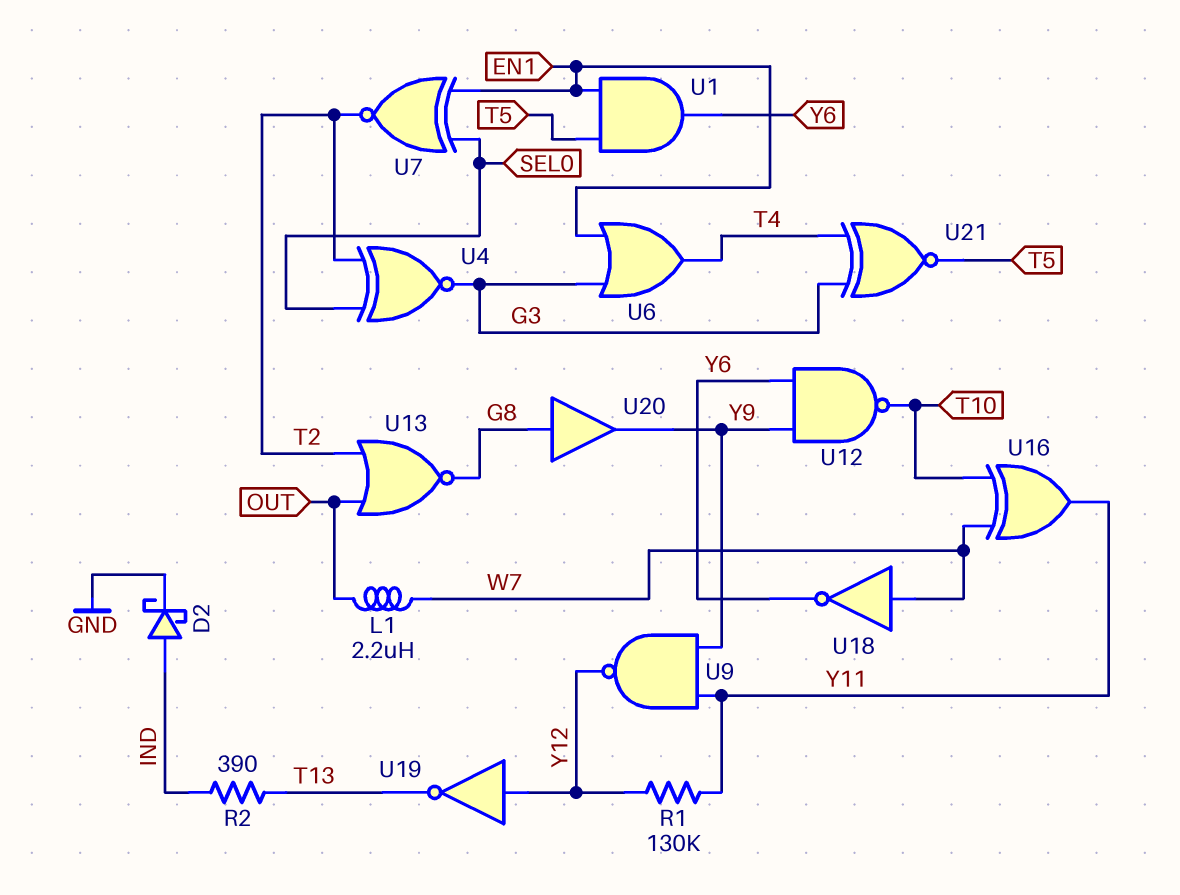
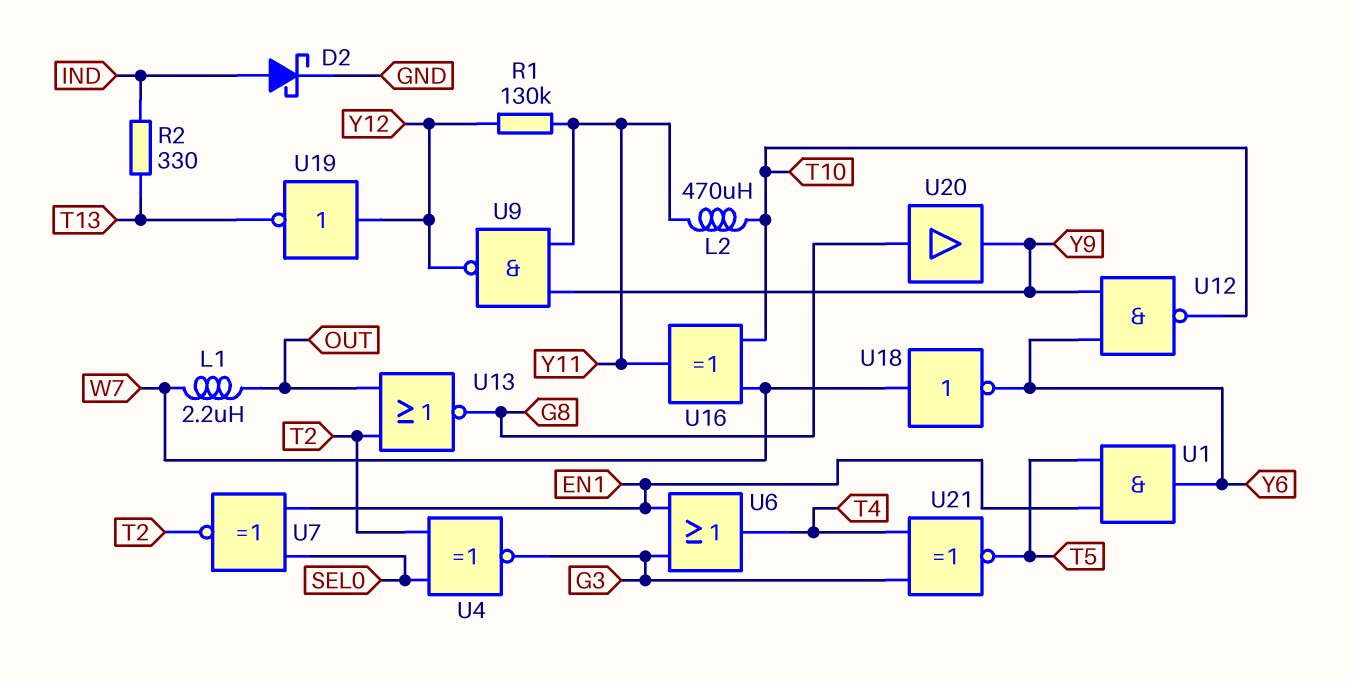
L2: none -> 470uH (T10, Y11)
R2: 390 (IND, T13) -> 330 (IND, T13)

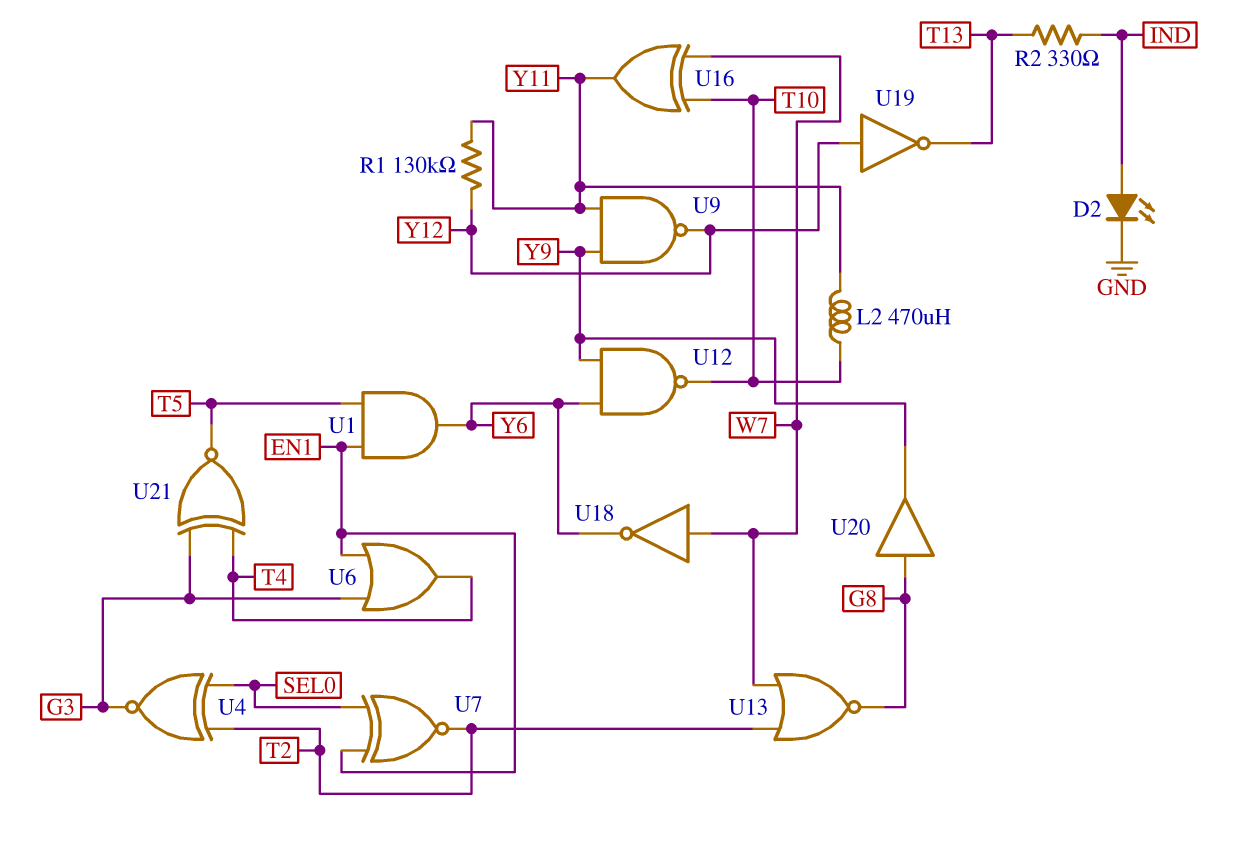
D2: schottky (A IND, K GND) -> LED (A IND, K GND)
L1: 2.2uH (OUT, W7) -> none
U13: NOR (in OUT, in T2, out G8) -> NOR (in T2, in W7, out G8)

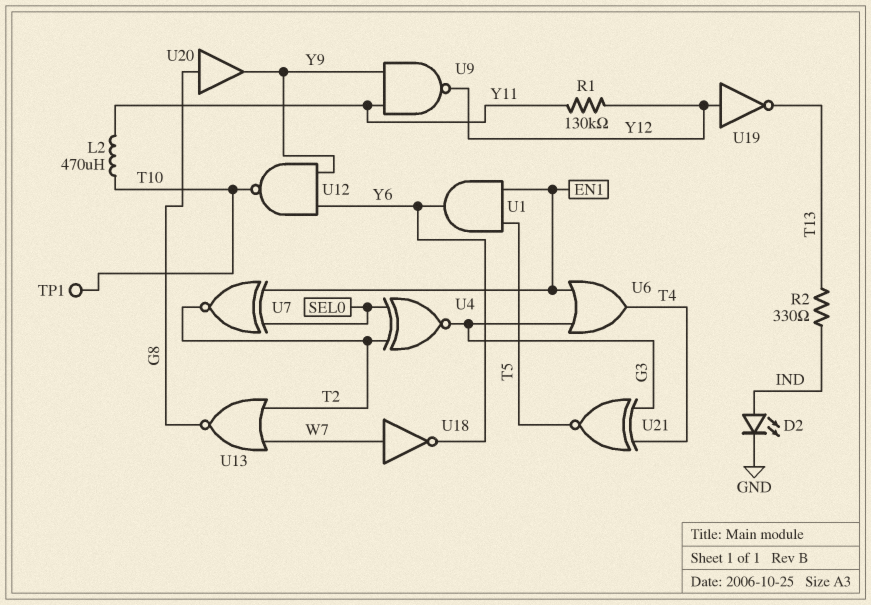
TP1: none -> test point (T10)
U16: XOR (in T10, in W7, out Y11) -> none

